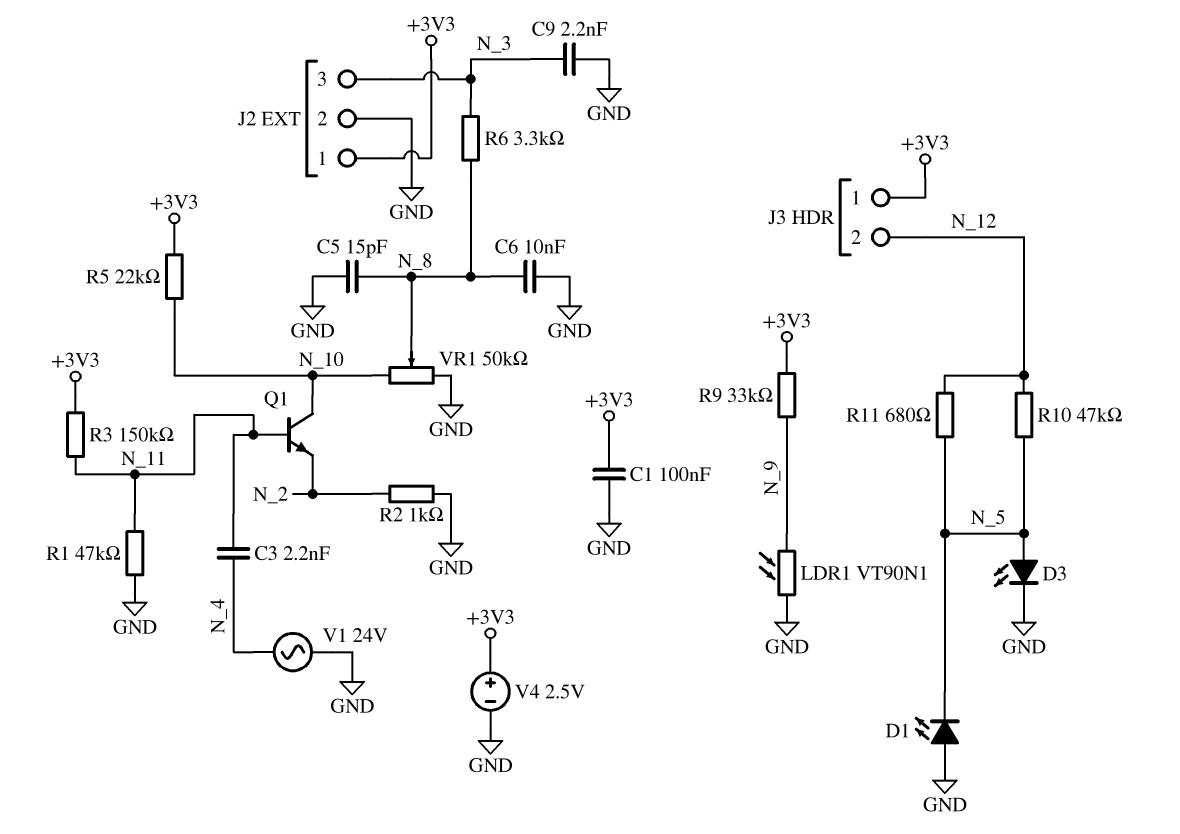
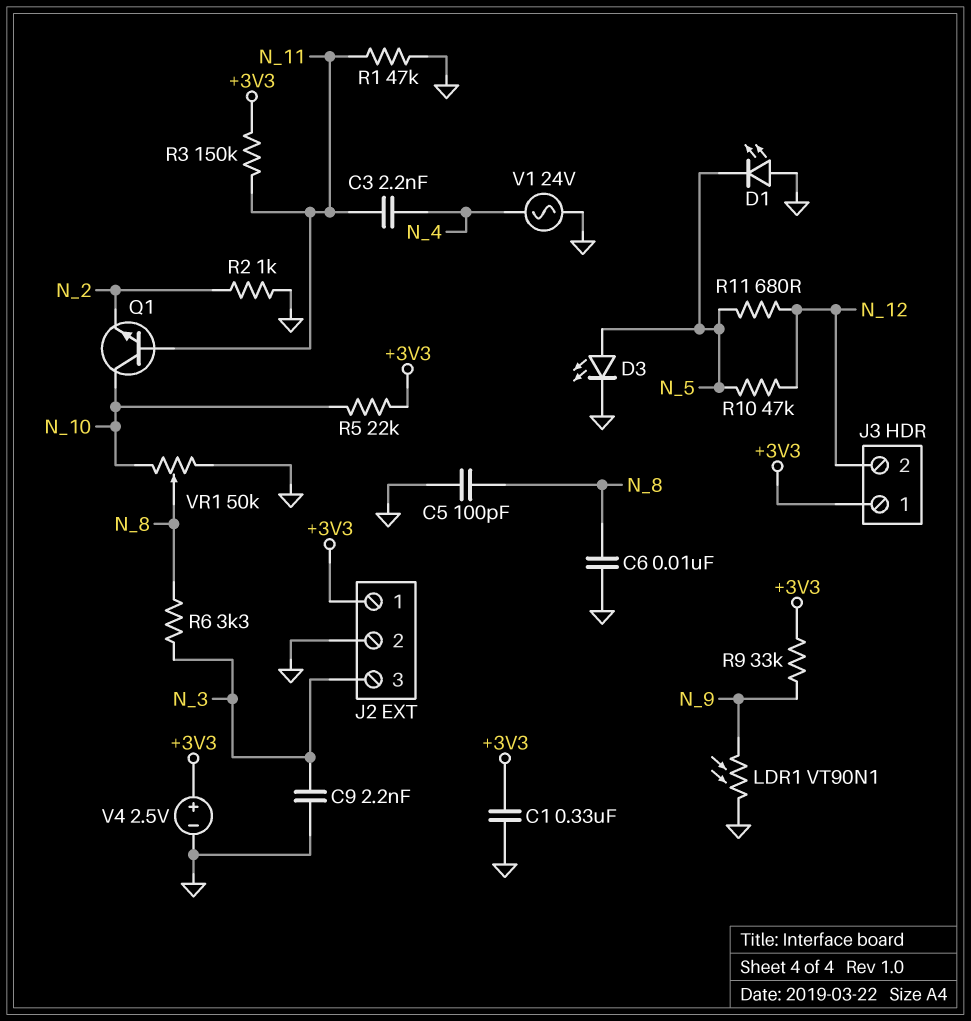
C1: 100nF (+3V3, GND) -> 330nF (+3V3, GND)
C5: 15pF (GND, N_8) -> 100pF (GND, N_8)

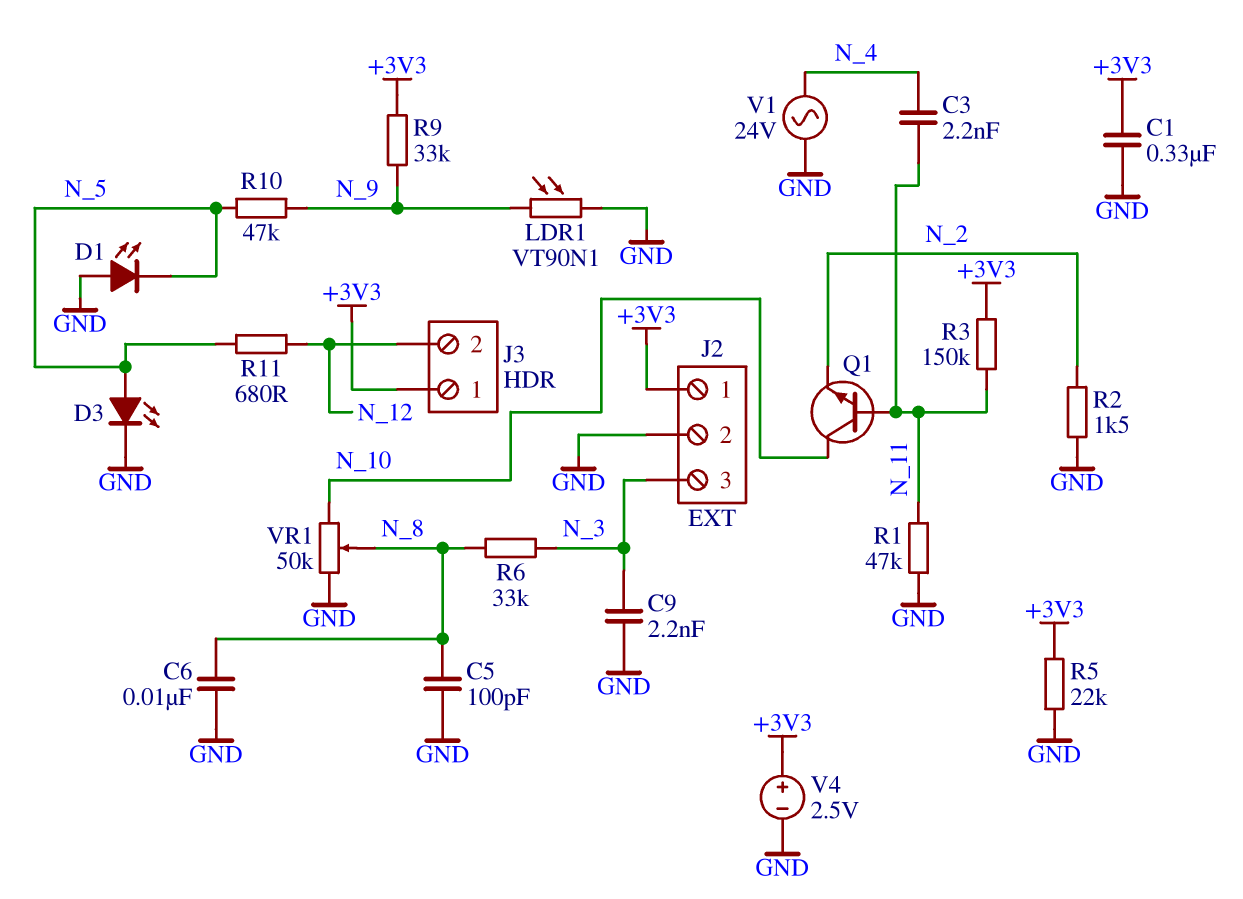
R2: 1k (GND, N_2) -> 1.5k (GND, N_2)
R5: 22k (+3V3, N_10) -> 22k (+3V3, GND)
R6: 3.3k (N_3, N_8) -> 33k (N_3, N_8)
R10: 47k (N_5, N_12) -> 47k (N_5, N_9)

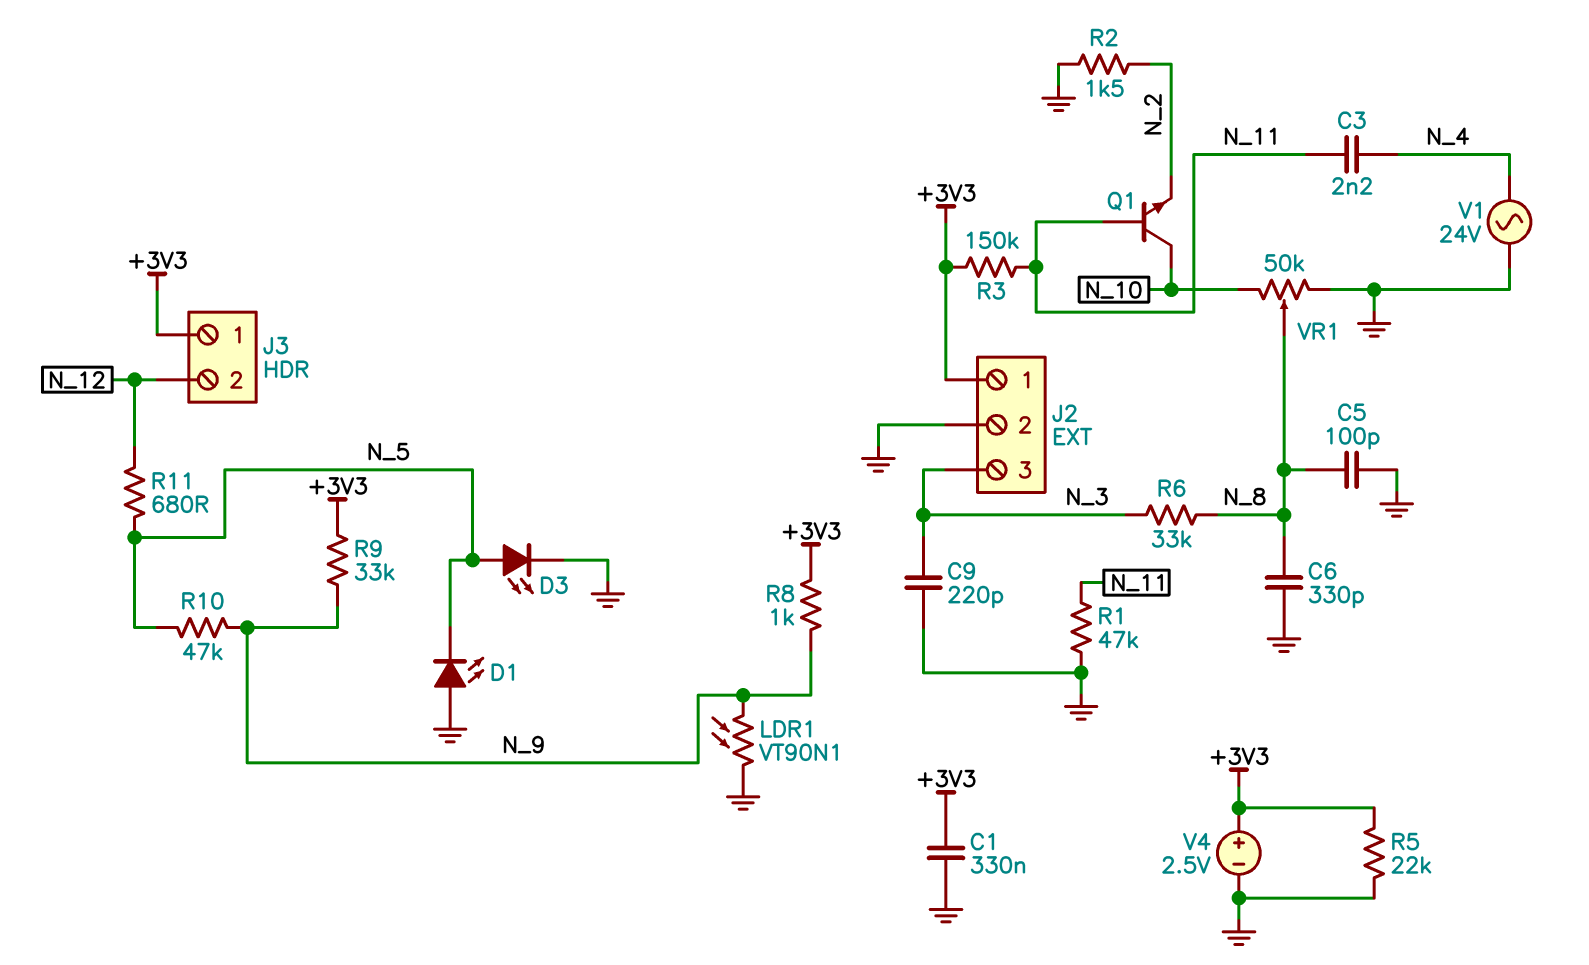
C6: 10nF (GND, N_8) -> 330pF (GND, N_8)
C9: 2.2nF (GND, N_3) -> 220pF (GND, N_3)
R8: none -> 1k (+3V3, N_9)

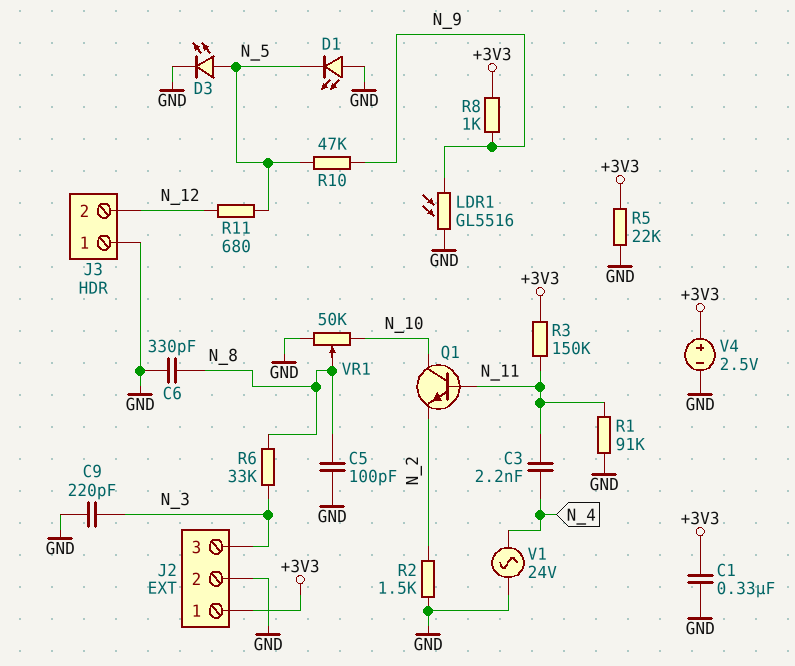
J3 pin 1: +3V3 -> GND
LDR1: VT90N1 (GND, N_9) -> GL5516 (GND, N_9)
R1: 47k (GND, N_11) -> 91k (GND, N_11)
R9: 33k (+3V3, N_9) -> none

